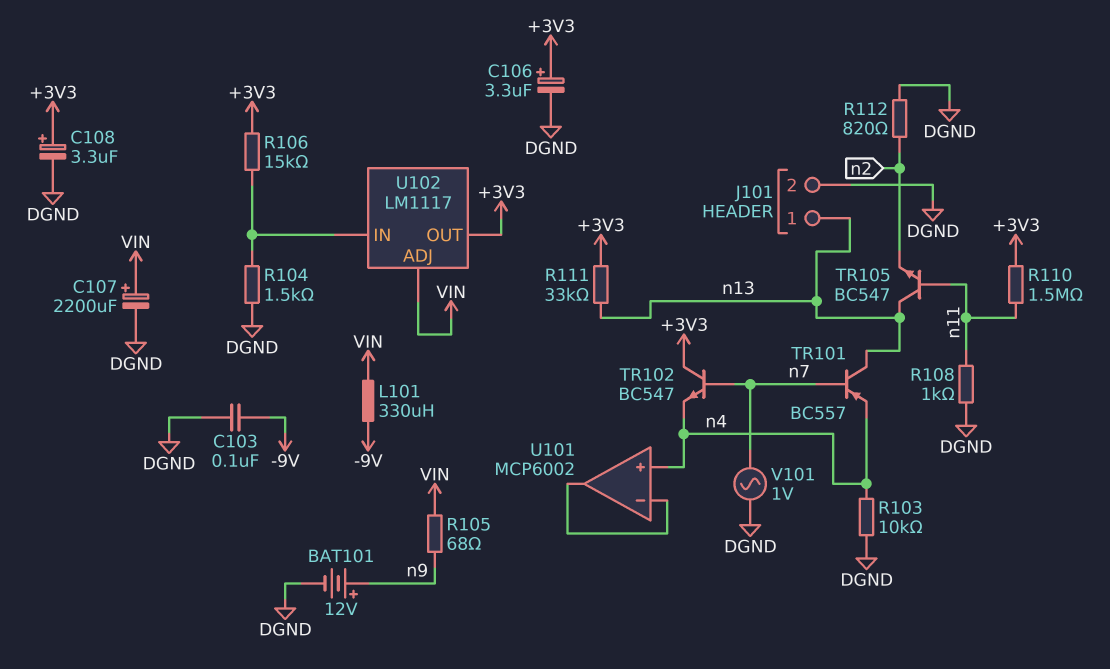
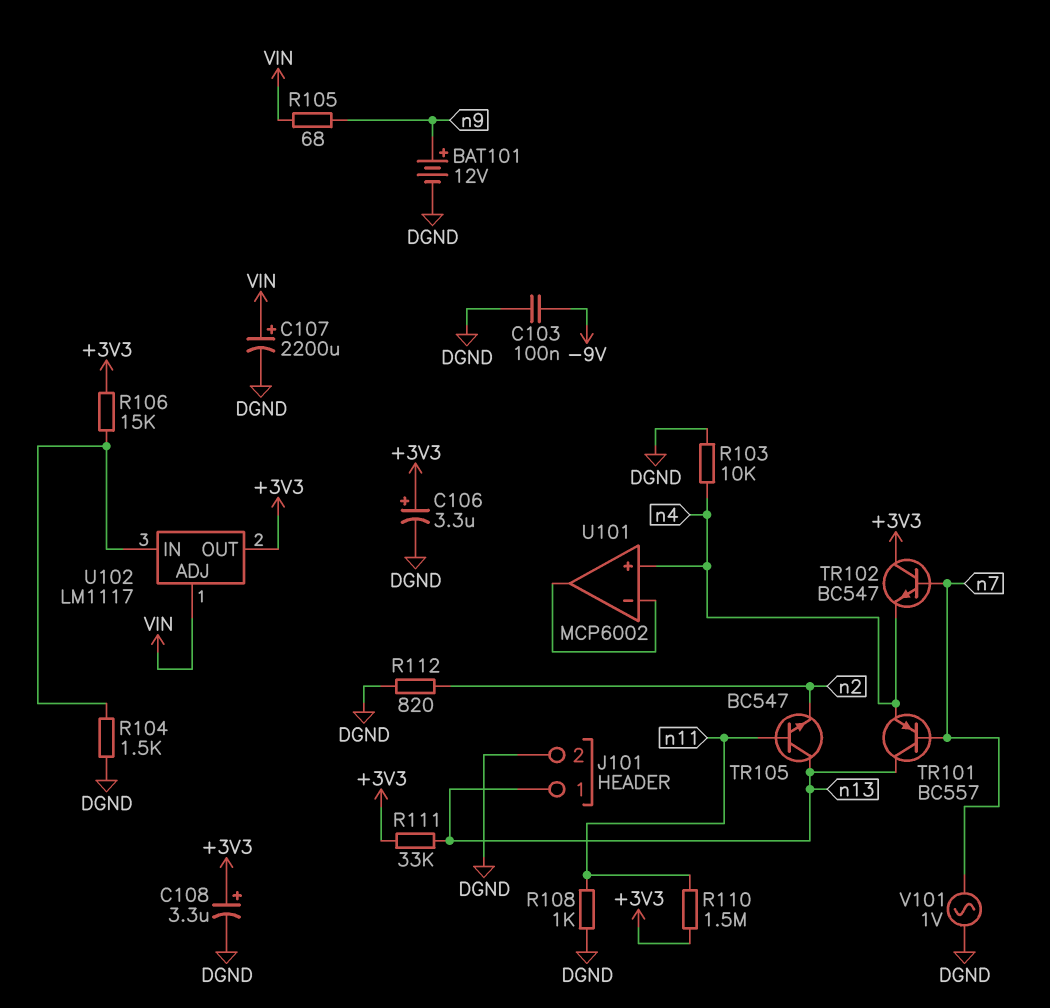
L101: 330uH (-9V, VIN) -> none

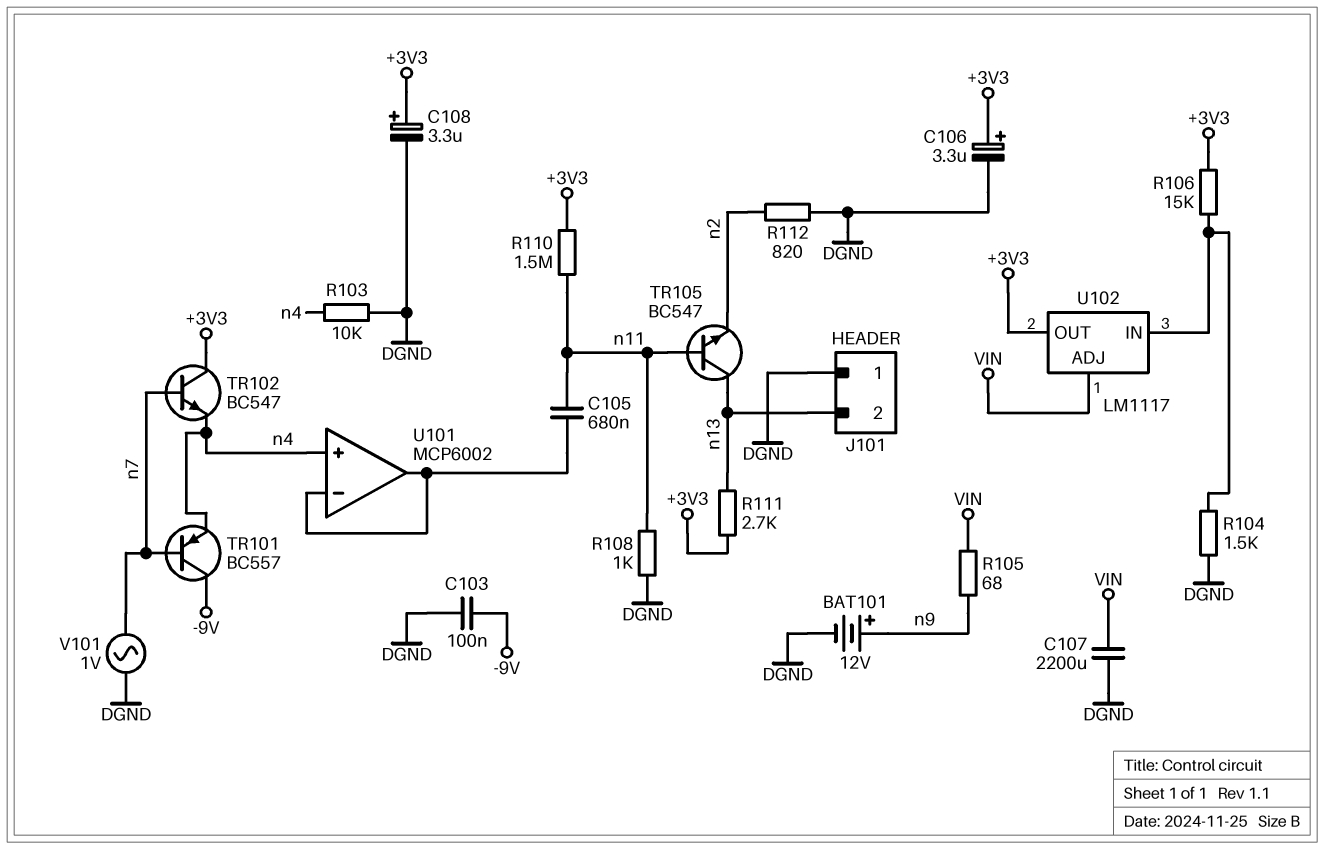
C105: none -> 680nF (U101/in-, n11)
C107: 2200uF (plus VIN, minus DGND) -> 2200uF (DGND, VIN)
J101 pin 1: n13 -> DGND
J101 pin 2: DGND -> n13
R111: 33k (+3V3, n13) -> 2.7k (+3V3, n13)
TR101: PNP BC557 (B n7, C n13, E n4) -> PNP BC557 (B n7, C -9V, E n4)

